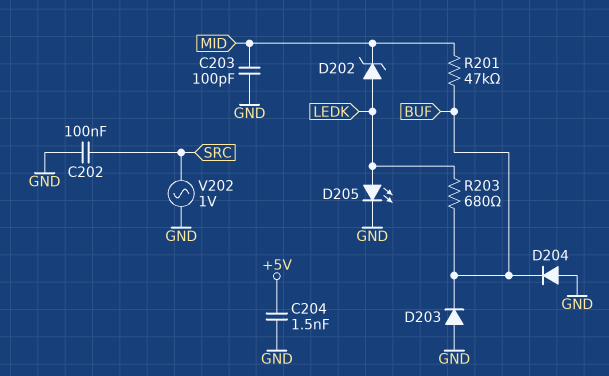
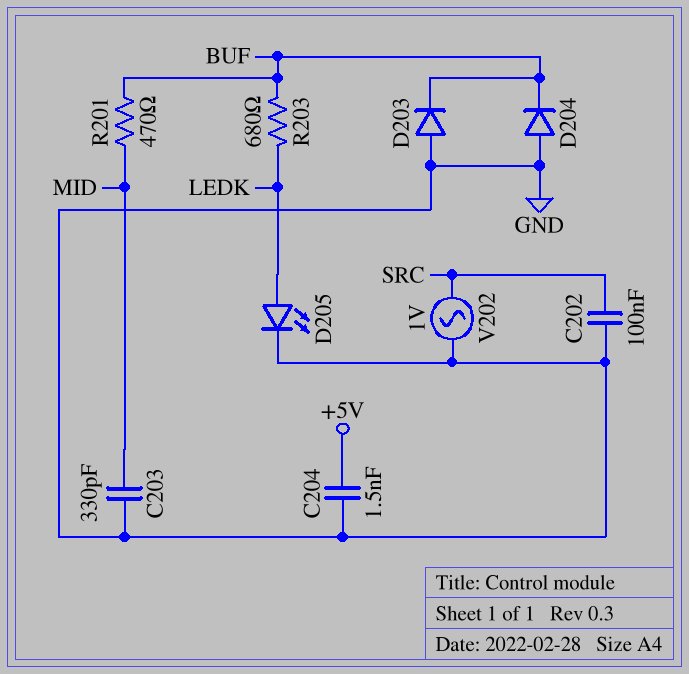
C203: 100pF (GND, MID) -> 330pF (GND, MID)
D202: zener (A LEDK, K MID) -> none
R201: 47k (BUF, MID) -> 470 (BUF, MID)

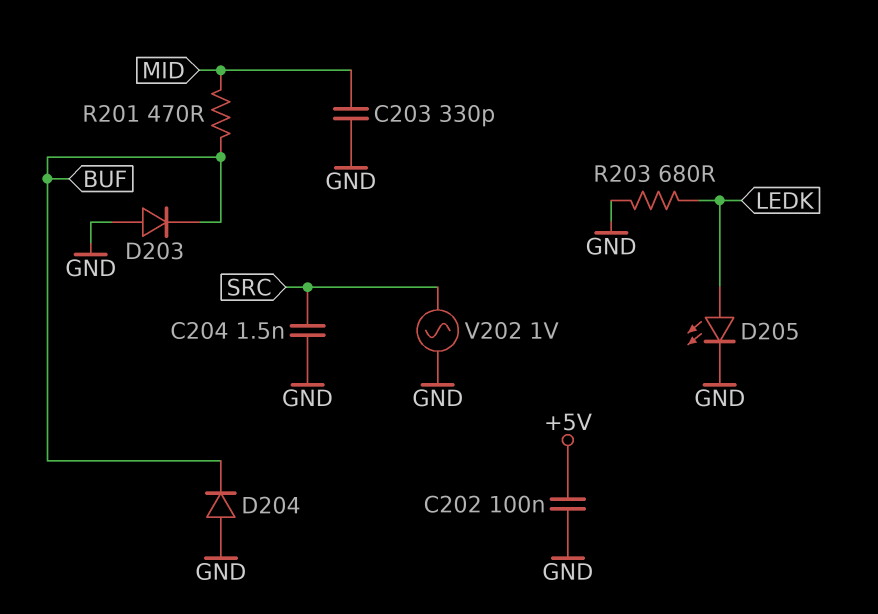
C202: 100nF (GND, SRC) -> 100nF (+5V, GND)
C204: 1.5nF (+5V, GND) -> 1.5nF (GND, SRC)
R203: 680 (BUF, LEDK) -> 680 (GND, LEDK)

